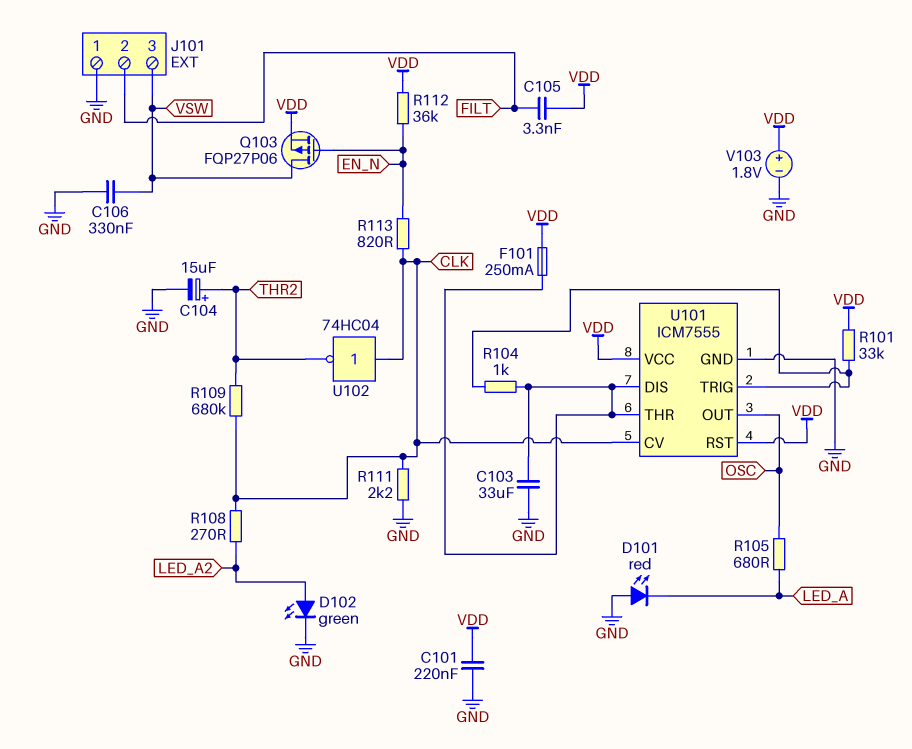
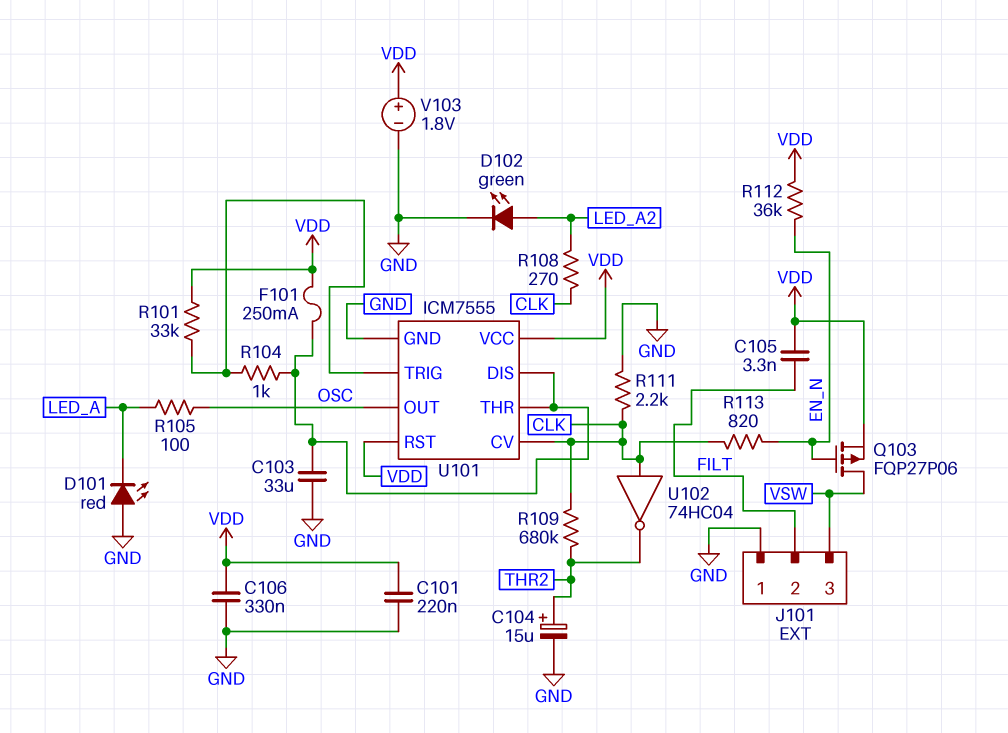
C106: 330nF (GND, VSW) -> 330nF (GND, VDD)
R105: 680 (LED_A, OSC) -> 100 (LED_A, OSC)

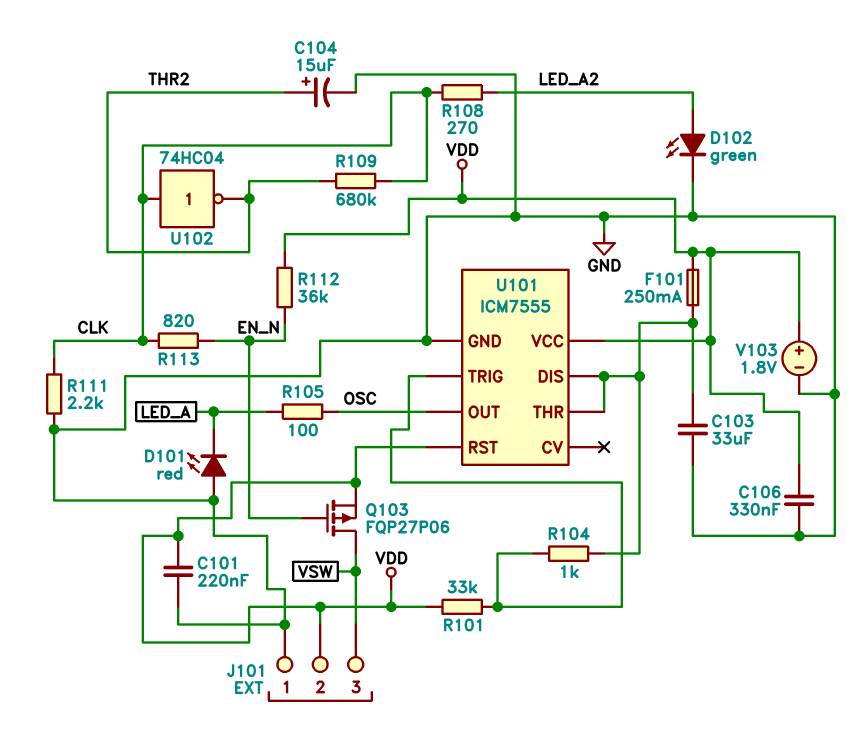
C105: 3.3nF (FILT, VDD) -> none
J101 pin 2: FILT -> VDD
U101 pin CV: CLK -> none

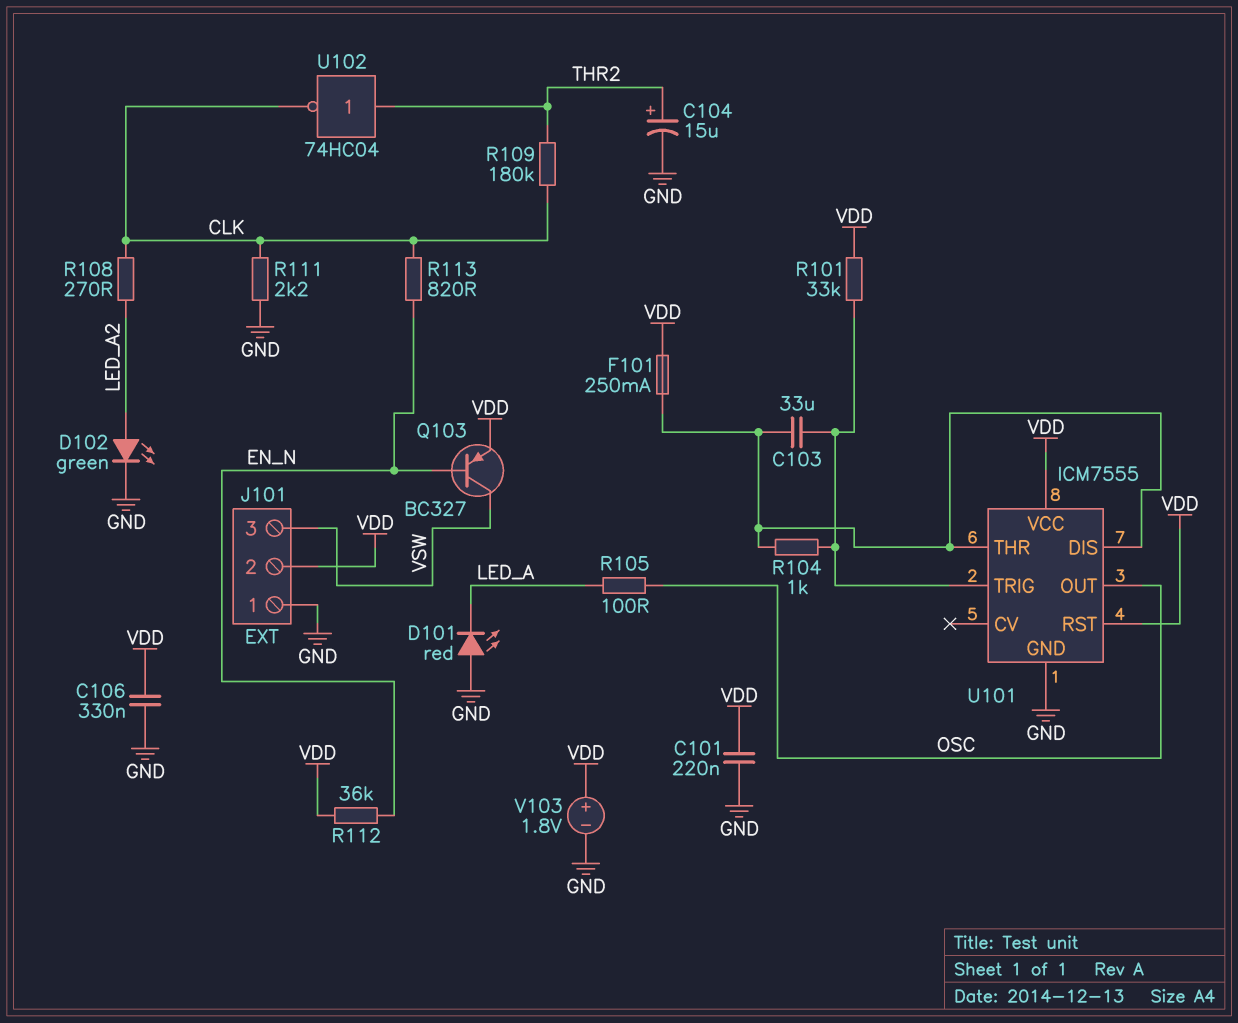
C103: 33uF (GND, U101/DIS) -> 33uF (U101/DIS, U101/TRIG)
Q103: PMOS FQP27P06 (G EN_N, D VSW, S VDD) -> PNP BC327 (B EN_N, C VSW, E VDD)
R109: 680k (CLK, THR2) -> 180k (CLK, THR2)
U102: NOT 74HC04 (in CLK, out THR2) -> NOT 74HC04 (in THR2, out CLK)

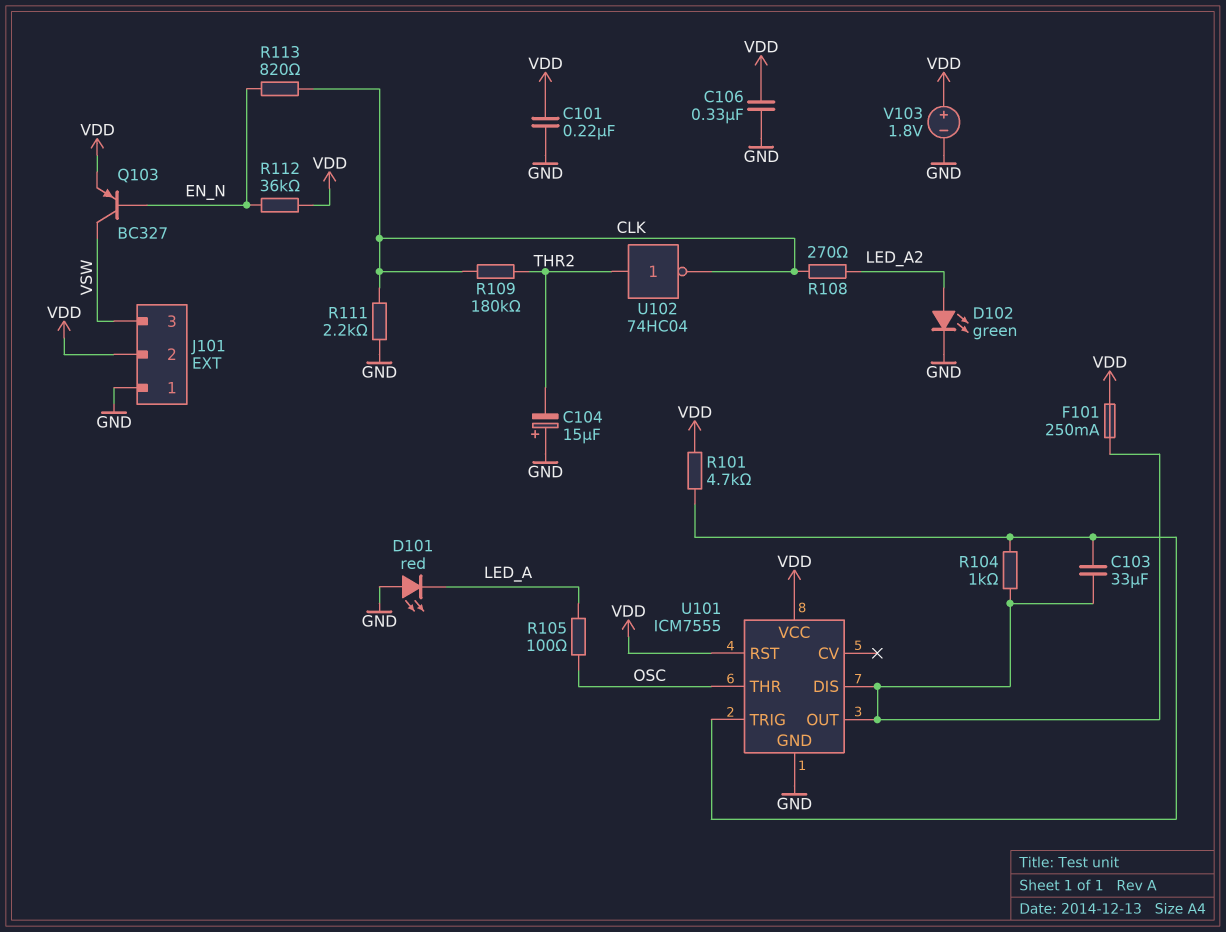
C104: 15uF (plus THR2, minus GND) -> 15uF (plus GND, minus THR2)
R101: 33k (U101/TRIG, VDD) -> 4.7k (U101/TRIG, VDD)
U101 pin OUT: OSC -> U101/DIS
U101 pin THR: U101/DIS -> OSC

